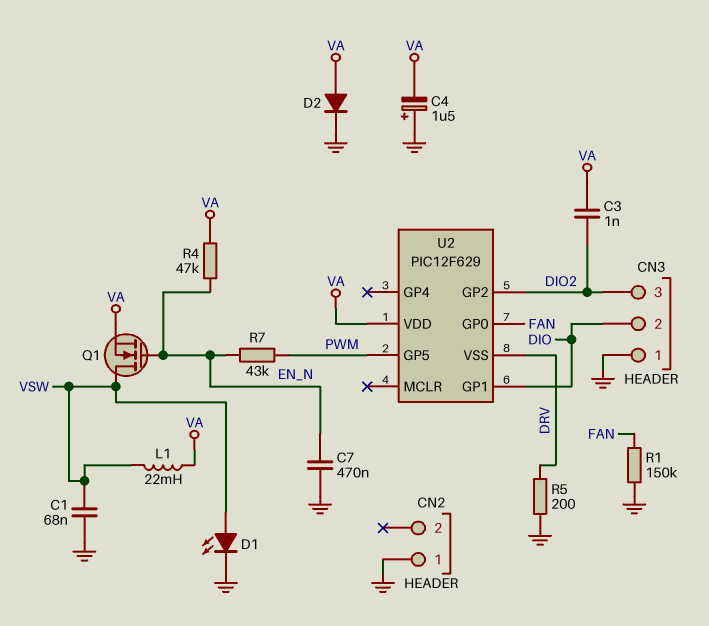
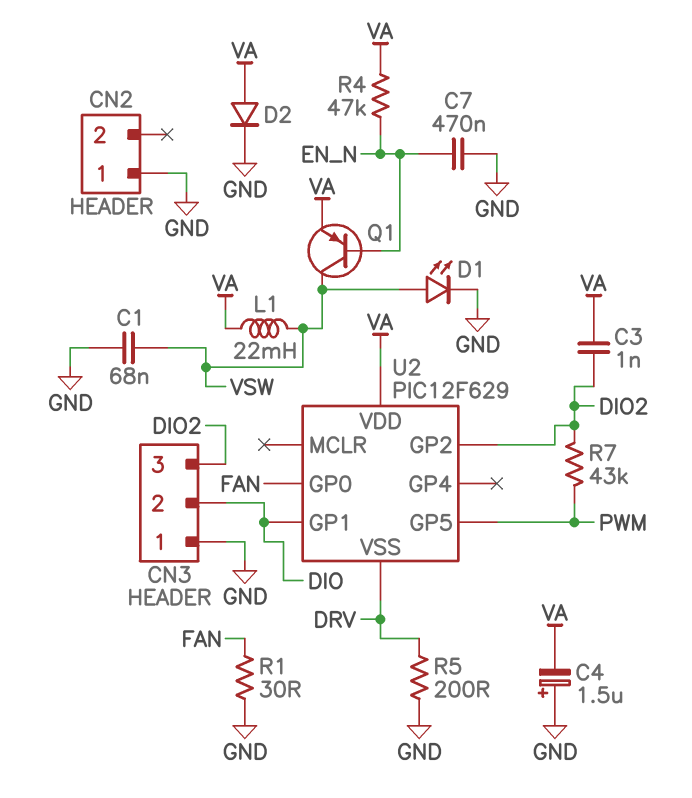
Q1: NMOS (G EN_N, D VSW, S VA) -> PNP (B EN_N, C VSW, E VA)
R1: 150k (FAN, GND) -> 30 (FAN, GND)
R7: 43k (EN_N, PWM) -> 43k (DIO2, PWM)

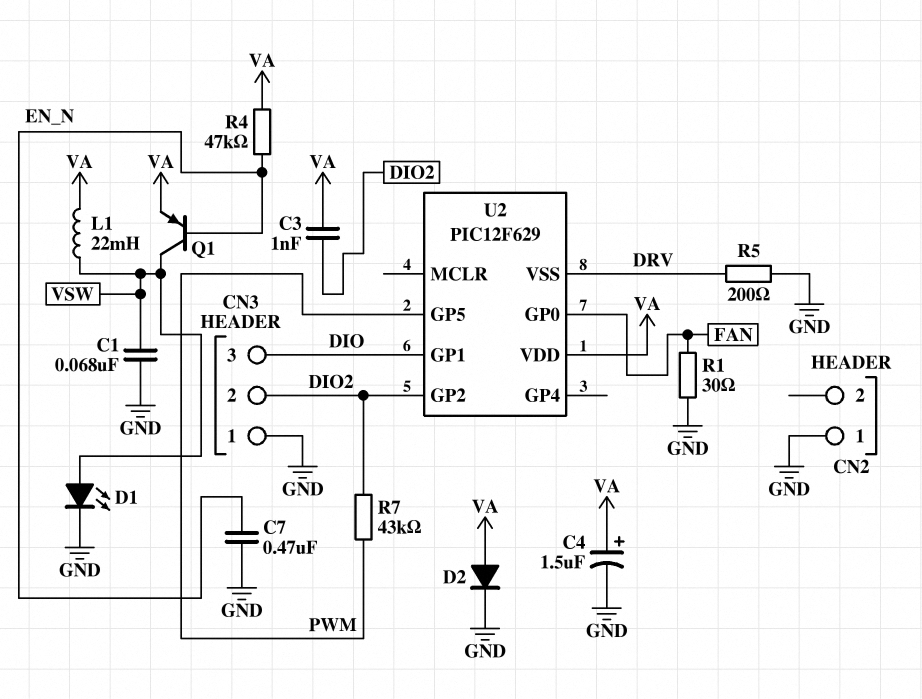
C4: 1.5uF (plus GND, minus VA) -> 1.5uF (plus VA, minus GND)
CN3 pin 2: DIO -> DIO2
CN3 pin 3: DIO2 -> DIO

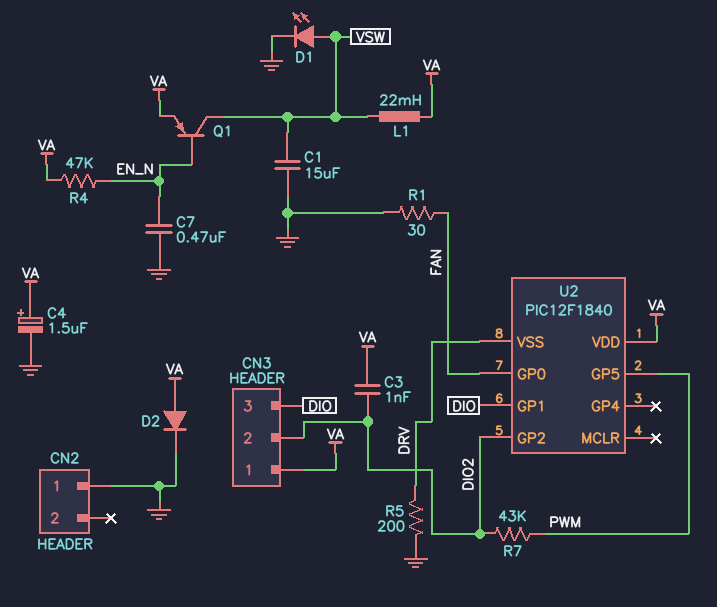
C1: 68nF (GND, VSW) -> 15uF (GND, VSW)
CN3 pin 1: GND -> VA
U2: PIC12F629 -> PIC12F1840

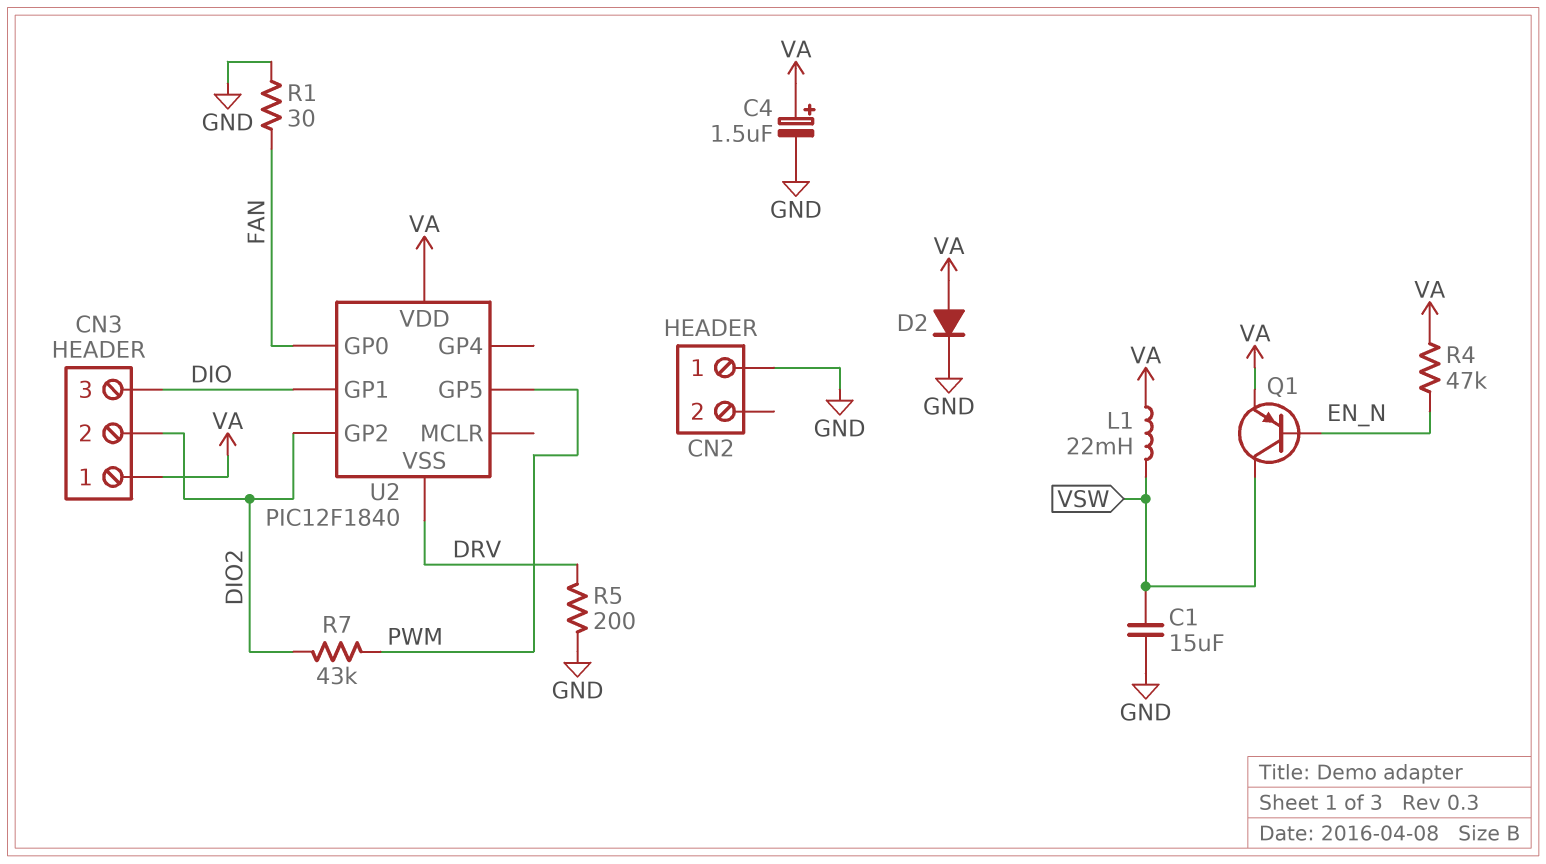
C3: 1nF (DIO2, VA) -> none
C7: 470nF (EN_N, GND) -> none
D1: LED (A VSW, K GND) -> none

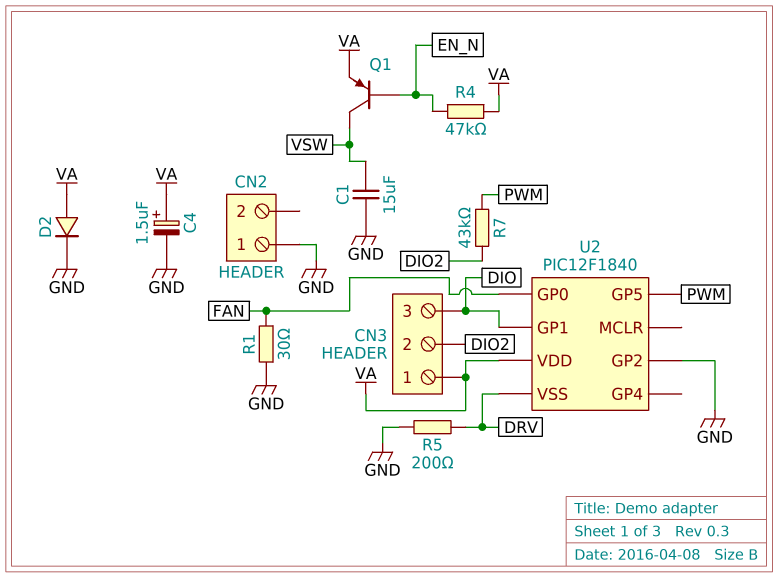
L1: 22mH (VA, VSW) -> none
U2 pin GP2: DIO2 -> GND

